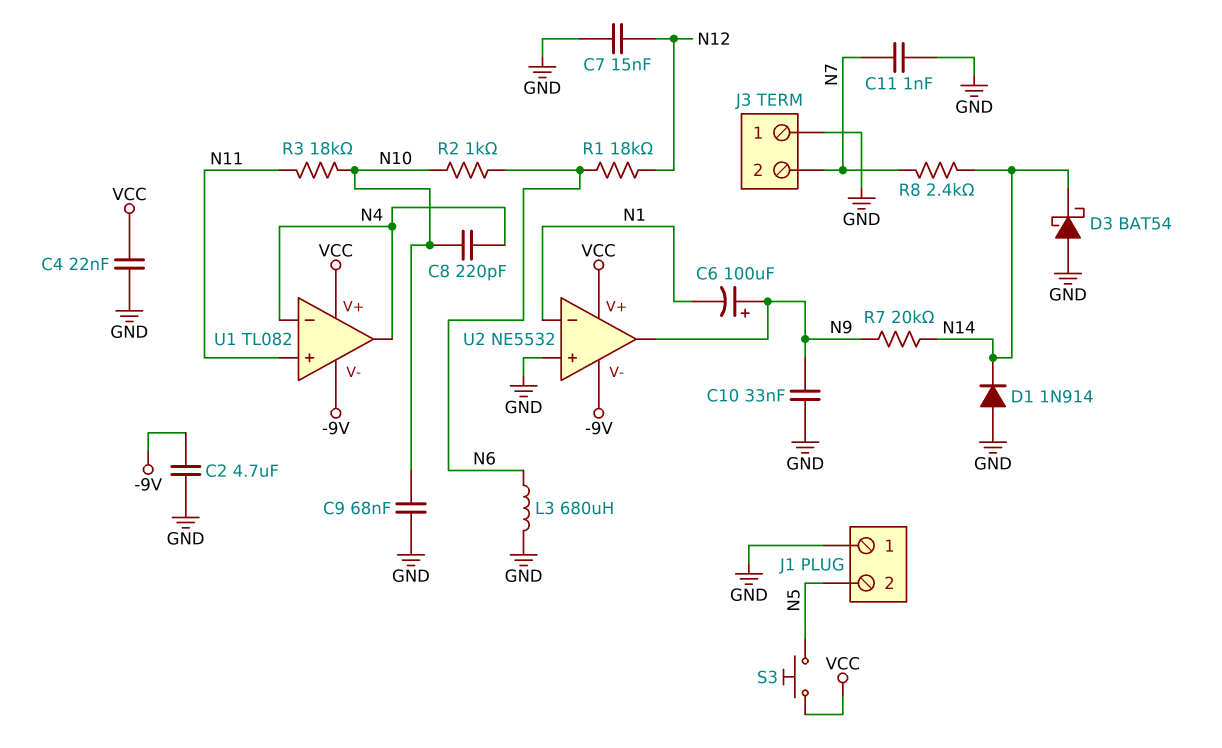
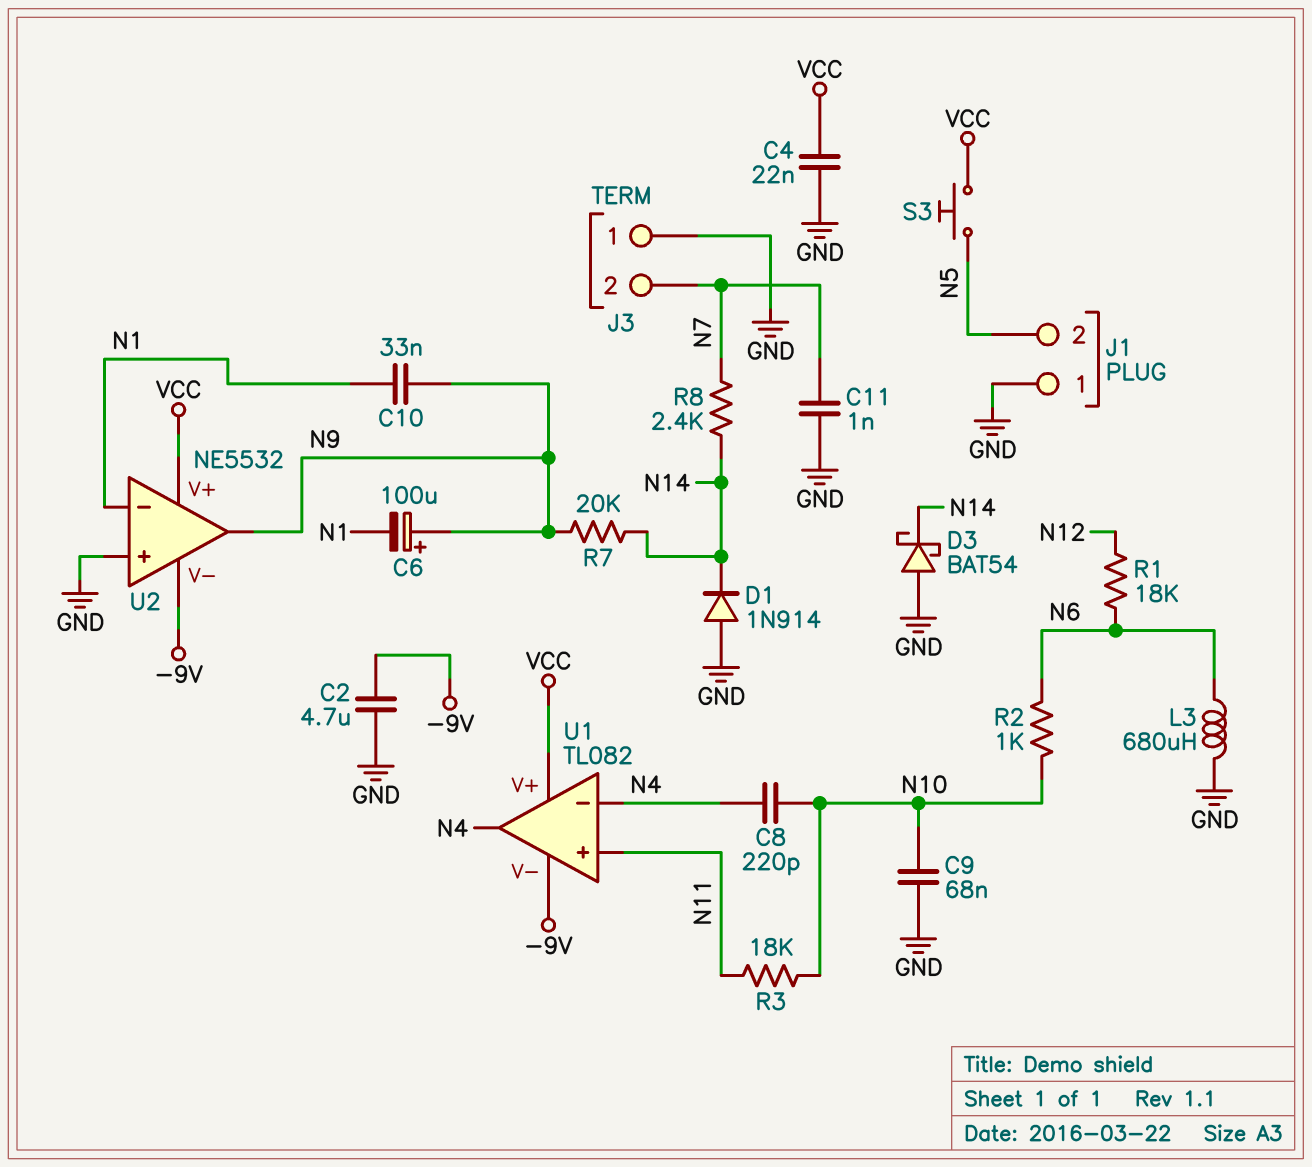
C7: 15nF (GND, N12) -> none
C10: 33nF (GND, N9) -> 33nF (N1, N9)

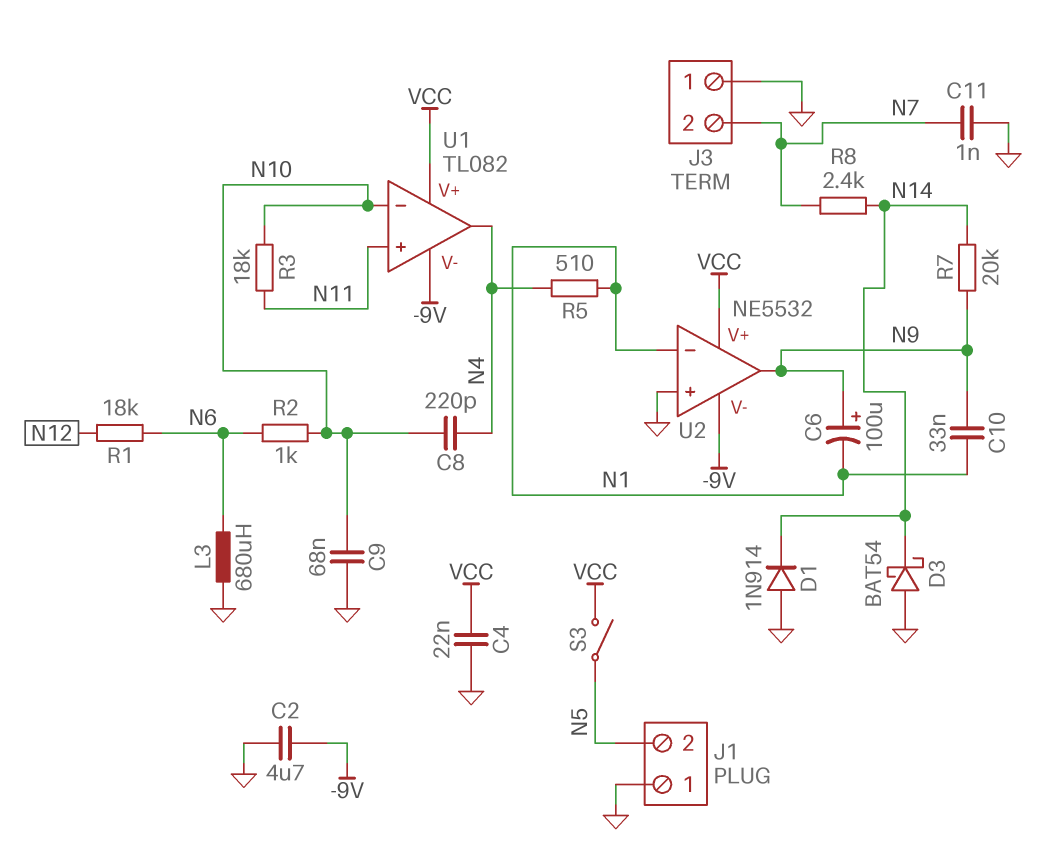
R5: none -> 510 (N1, N4)
S3: button (N5, VCC) -> switch (N5, VCC)
U1 pin in-: N4 -> N10

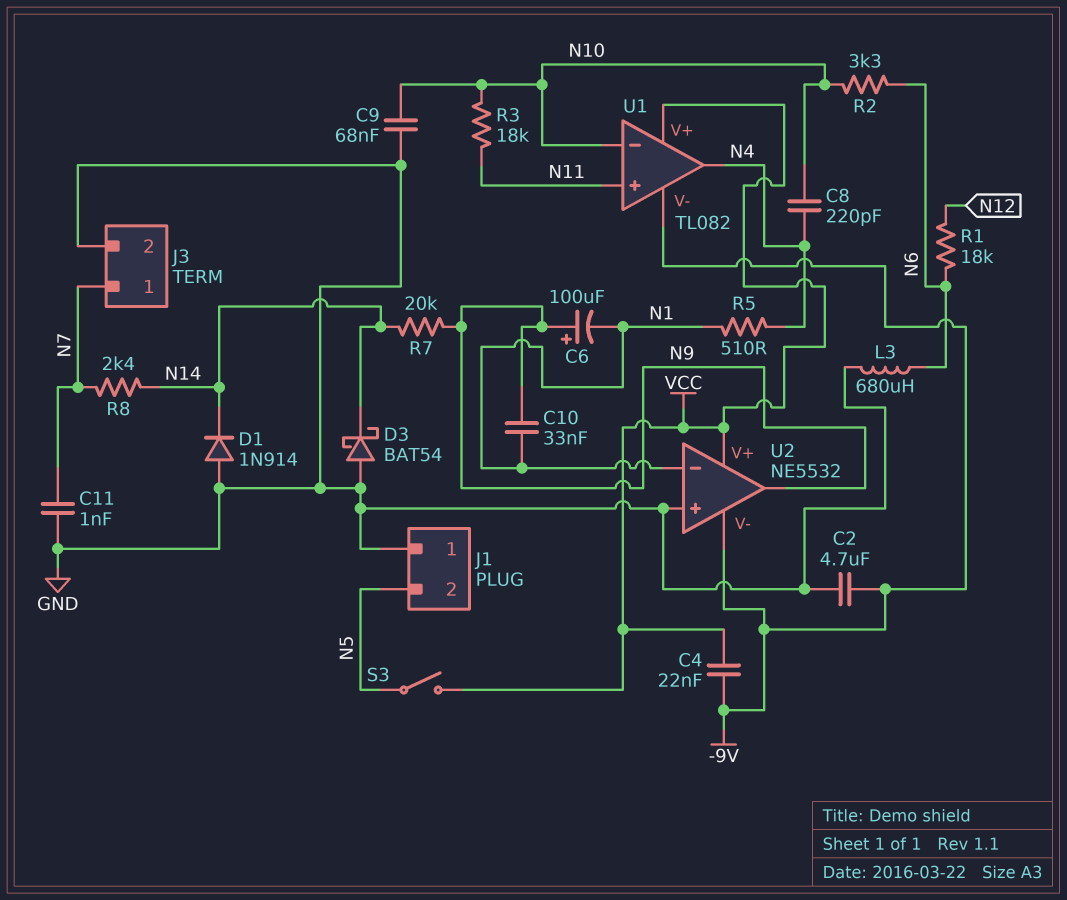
C4: 22nF (GND, VCC) -> 22nF (-9V, VCC)
J3 pin 1: GND -> N7
J3 pin 2: N7 -> GND
R2: 1k (N6, N10) -> 3.3k (N6, N10)

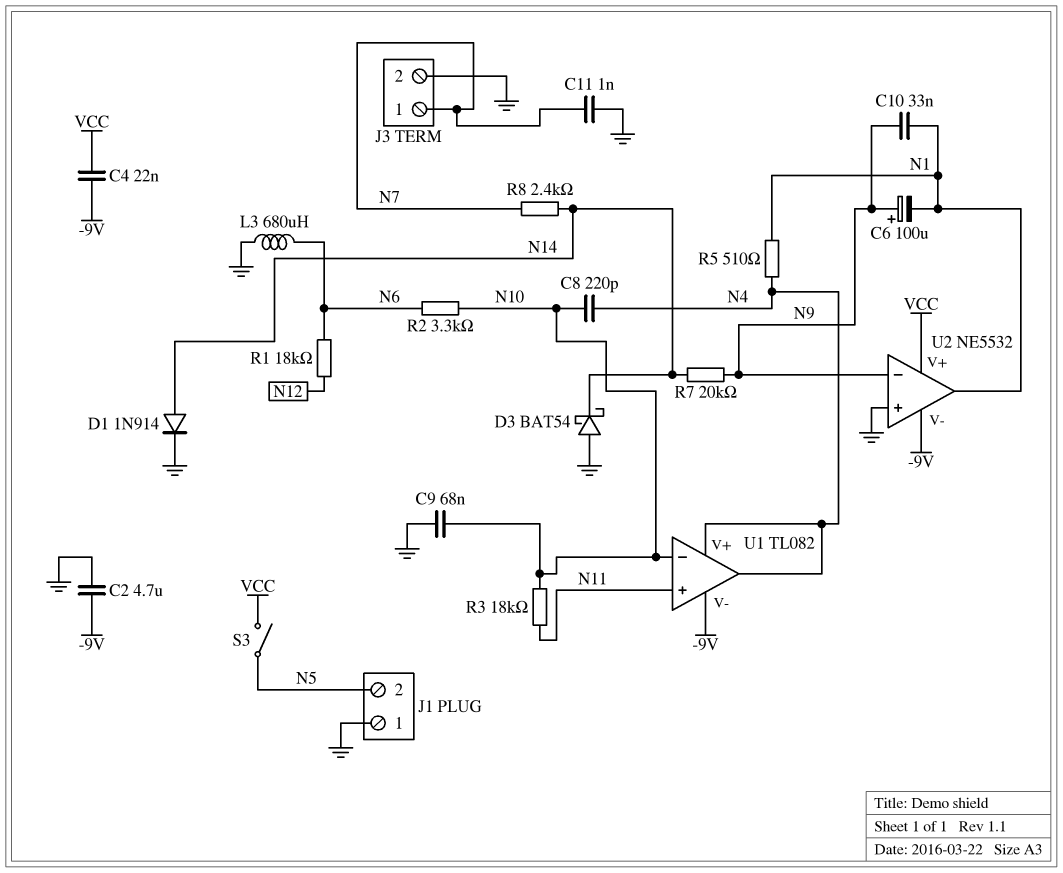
D1: diode 1N914 (A GND, K N14) -> diode 1N914 (A N14, K GND)
U1 pin V+: VCC -> N4
U2 pin in-: N1 -> N9
U2 pin out: N9 -> N1

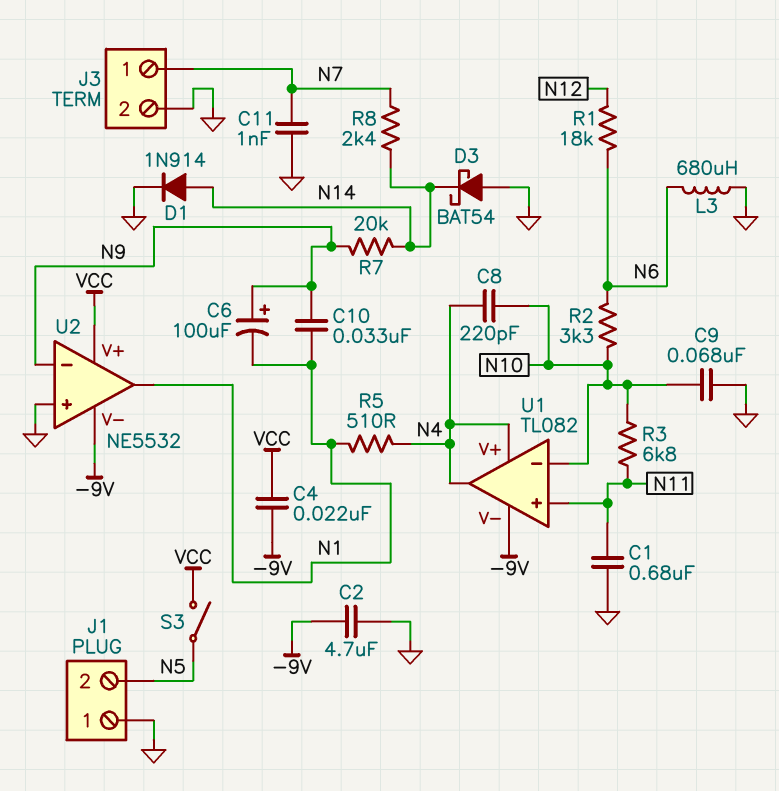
C1: none -> 680nF (GND, N11)
R3: 18k (N10, N11) -> 6.8k (N10, N11)

